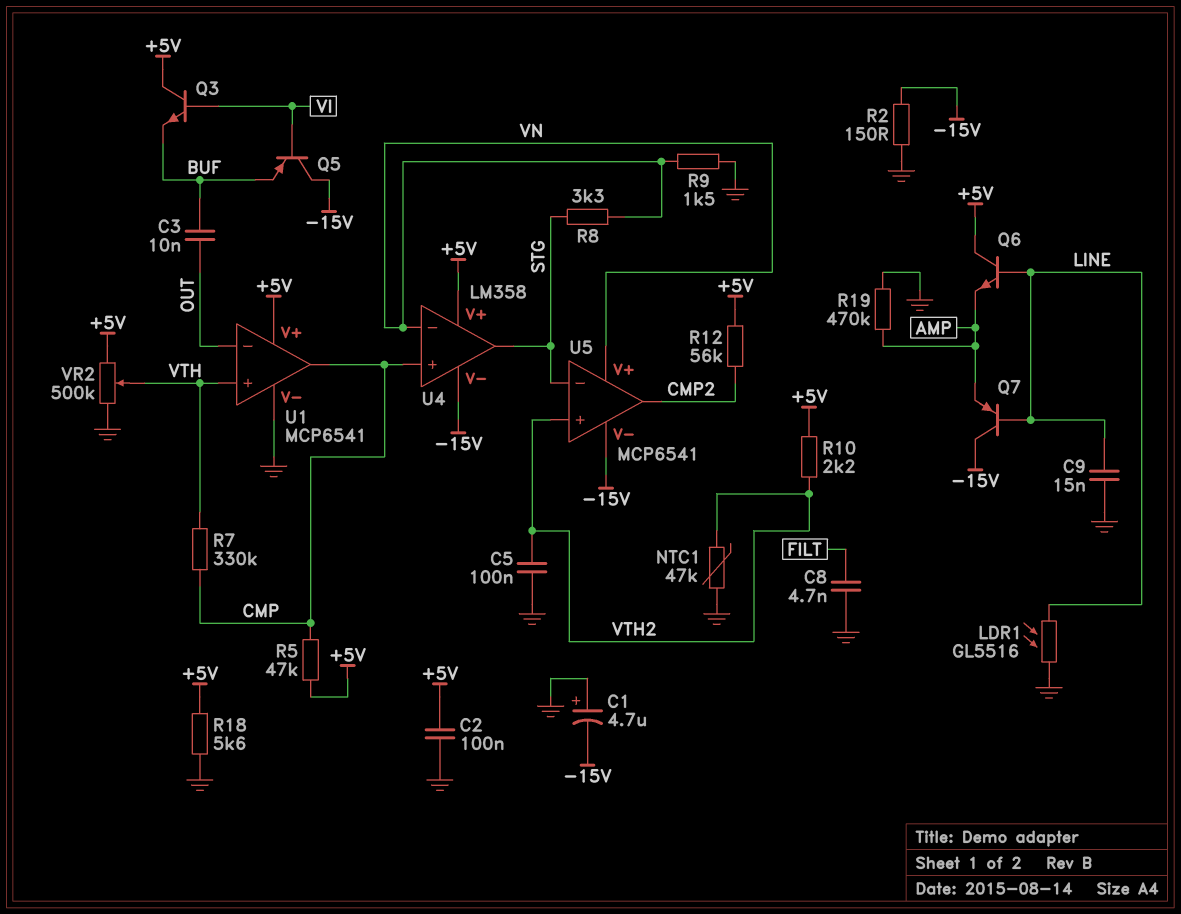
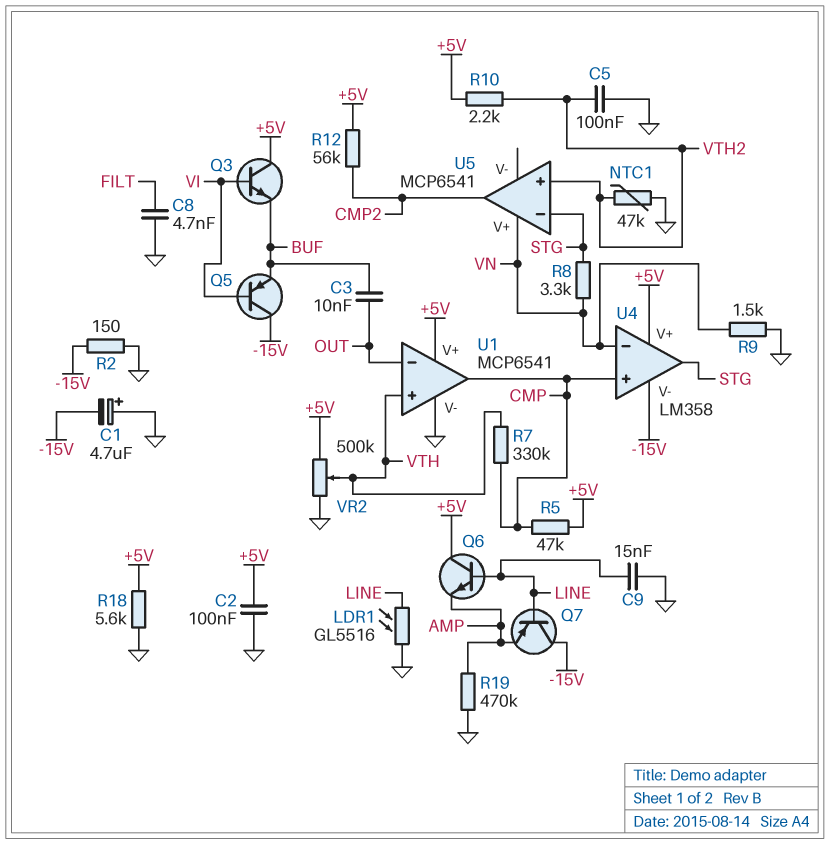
U5 pin V-: -15V -> none

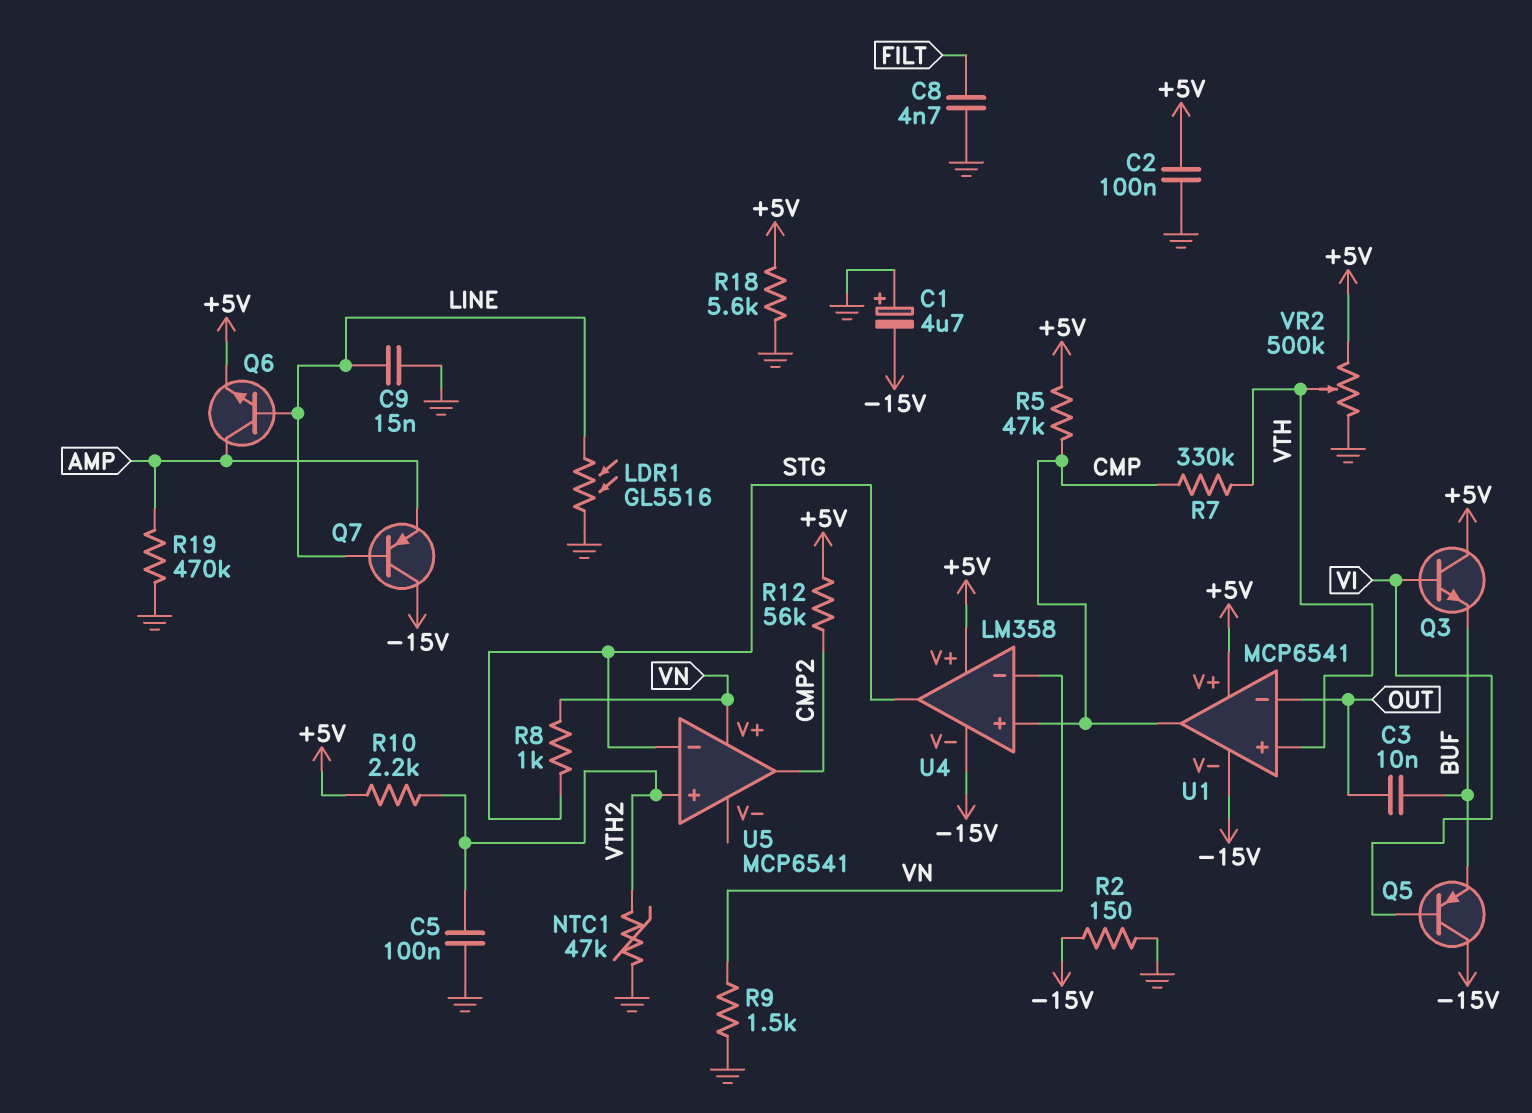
Q6: NPN (B LINE, C +5V, E AMP) -> NPN (B LINE, C AMP, E +5V)
R8: 3.3k (STG, VN) -> 1k (STG, VN)
U1 pin V-: GND -> -15V

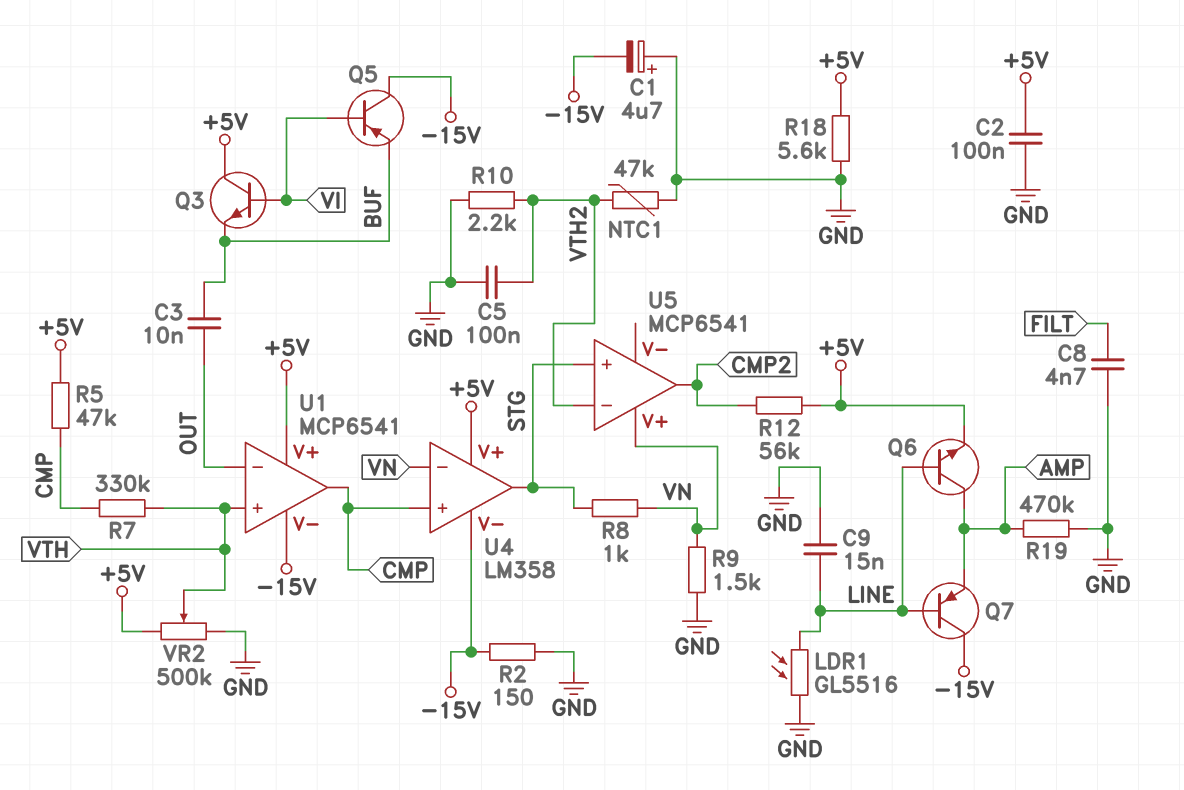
R10: 2.2k (+5V, VTH2) -> 2.2k (GND, VTH2)
U5 pin in+: VTH2 -> STG
U5 pin in-: STG -> VTH2

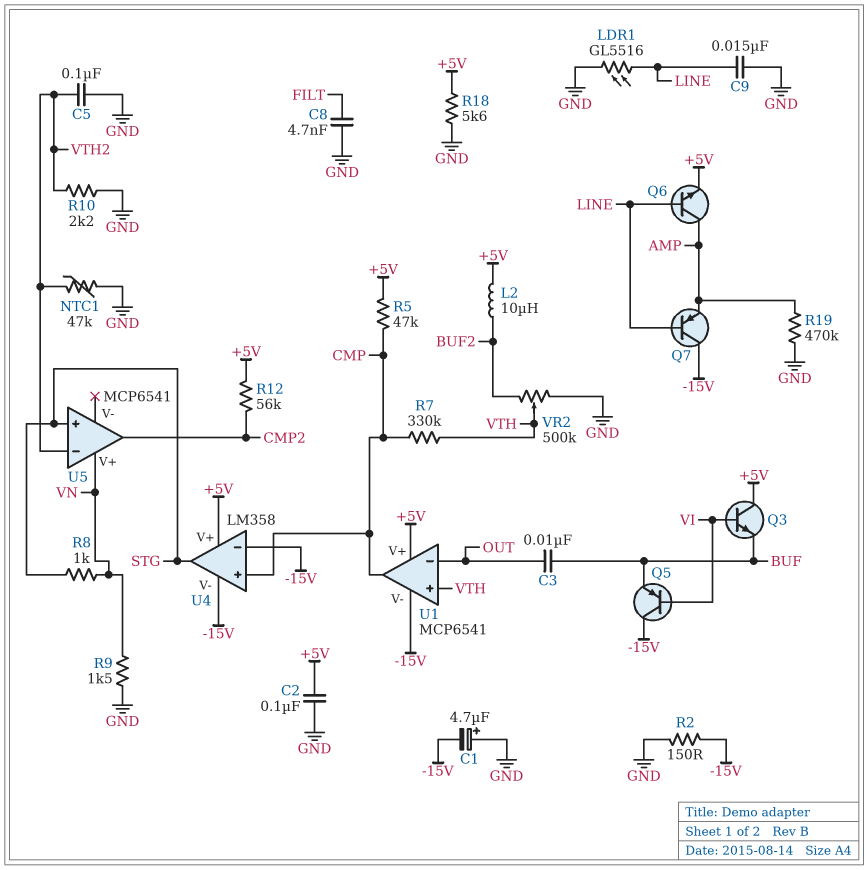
L2: none -> 10uH (+5V, BUF2)
U4 pin in-: VN -> -15V
VR2: 500k (+5V, GND, wiper VTH) -> 500k (BUF2, GND, wiper VTH)

